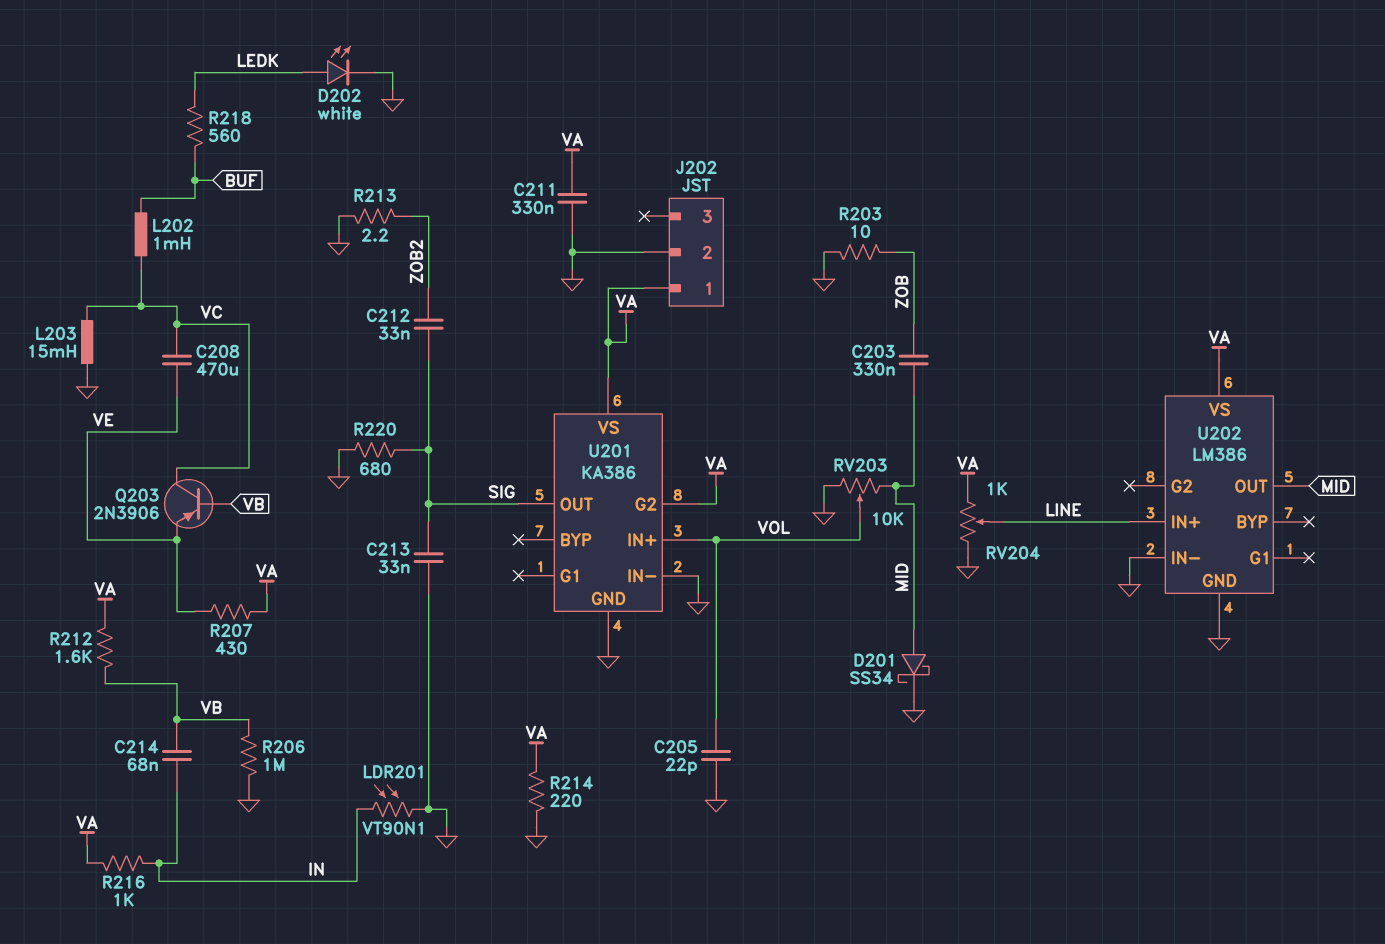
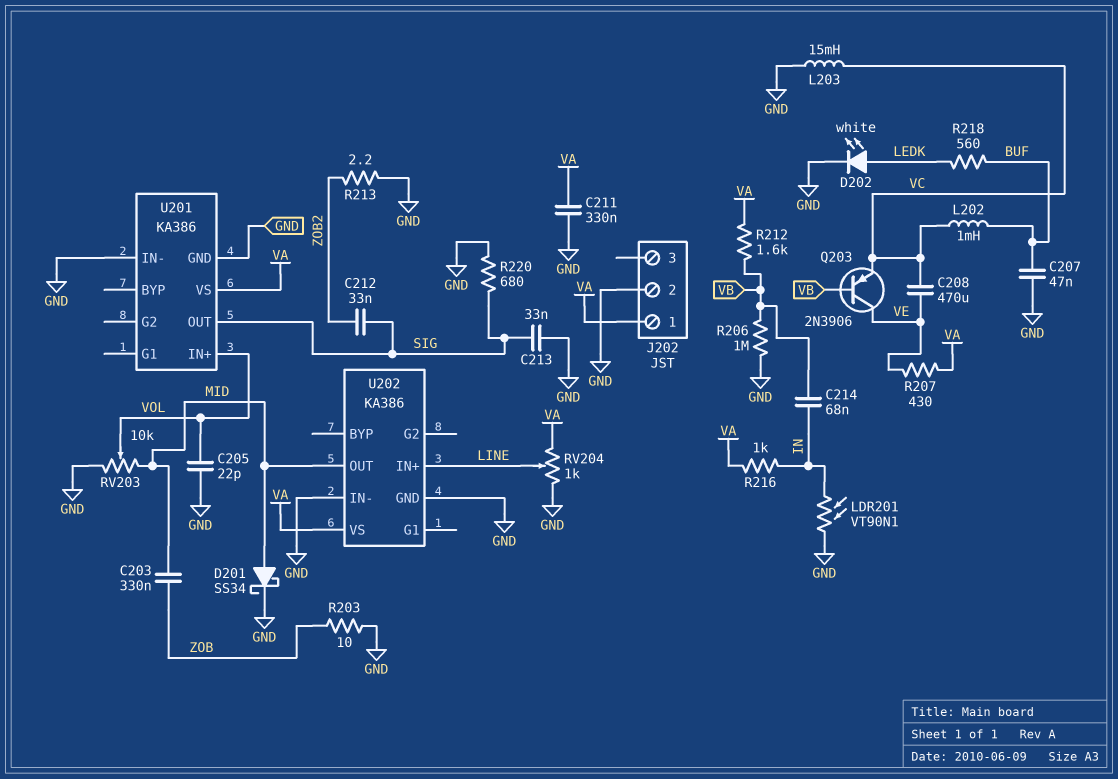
C207: none -> 47nF (BUF, GND)
Q203: PNP 2N3906 (B VB, C VC, E VE) -> PNP 2N3906 (B VB, C VE, E VC)
R214: 220 (GND, VA) -> none
U201 pin G2: VA -> none
U202: LM386 -> KA386

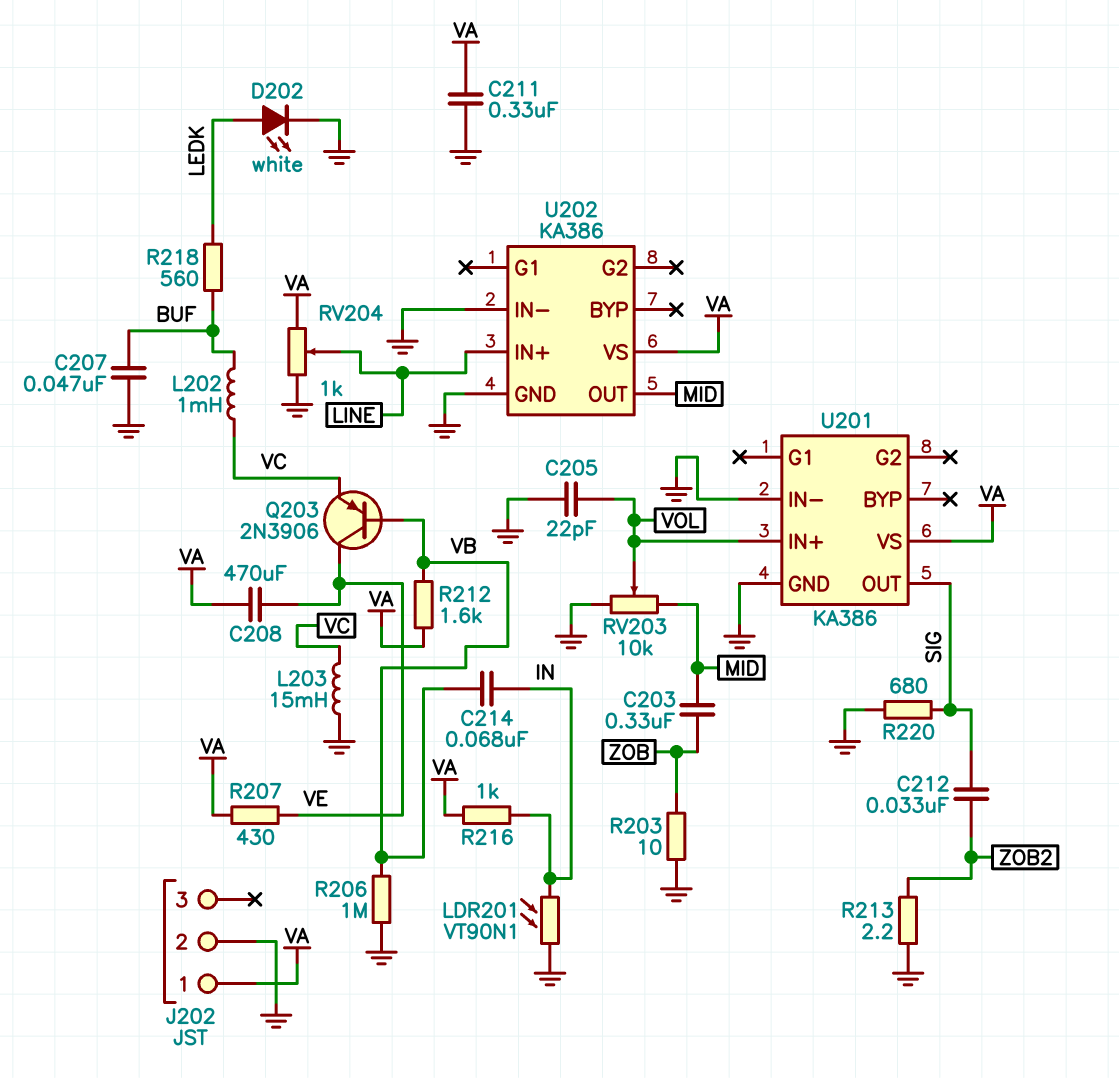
C208: 470uF (VC, VE) -> 470uF (VA, VE)
C213: 33nF (GND, SIG) -> none
D201: schottky SS34 (A MID, K GND) -> none

